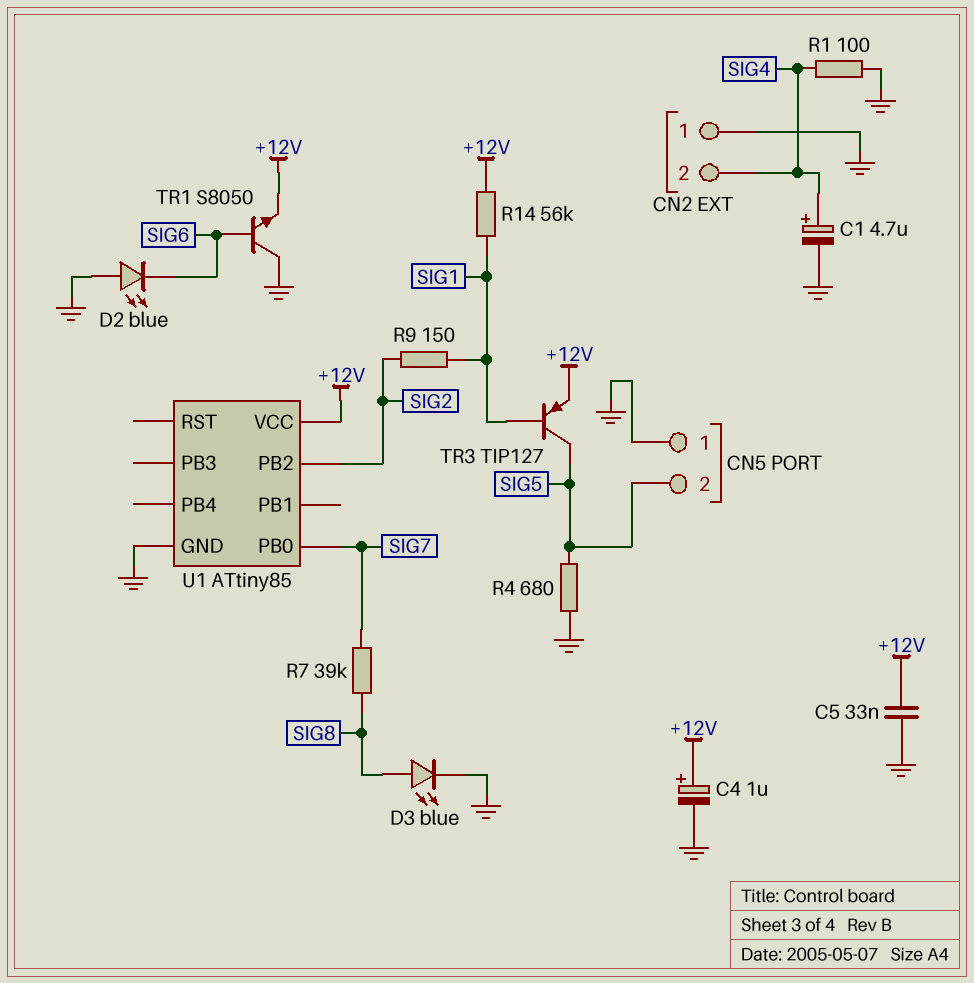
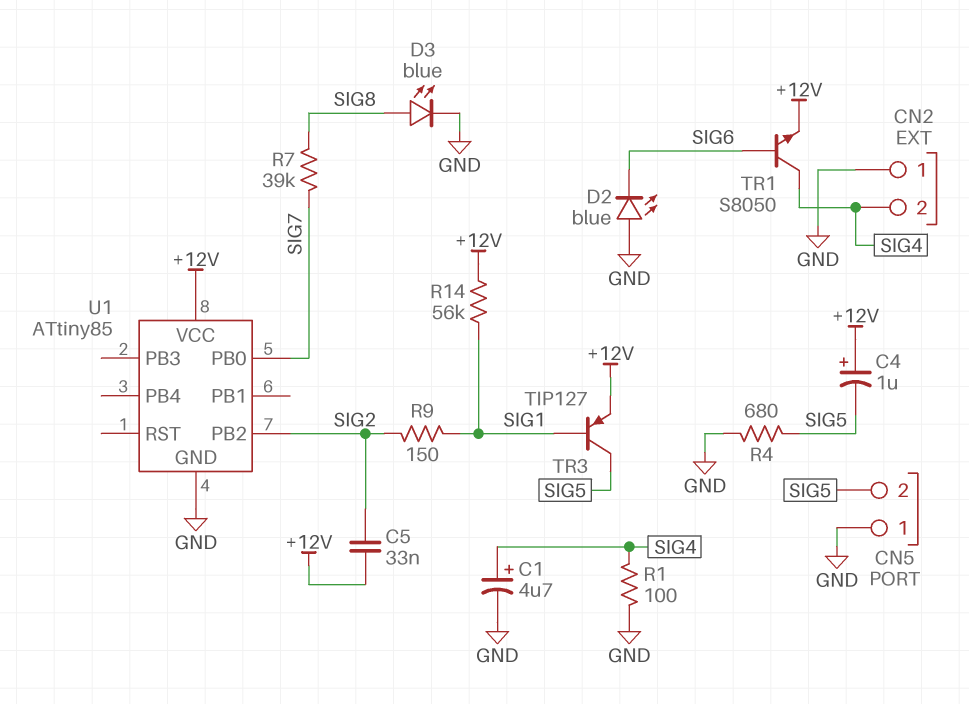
C4: 1uF (plus +12V, minus GND) -> 1uF (plus +12V, minus SIG5)
C5: 33nF (+12V, GND) -> 33nF (+12V, SIG2)
TR1: NPN S8050 (B SIG6, C GND, E +12V) -> NPN S8050 (B SIG6, C SIG4, E +12V)

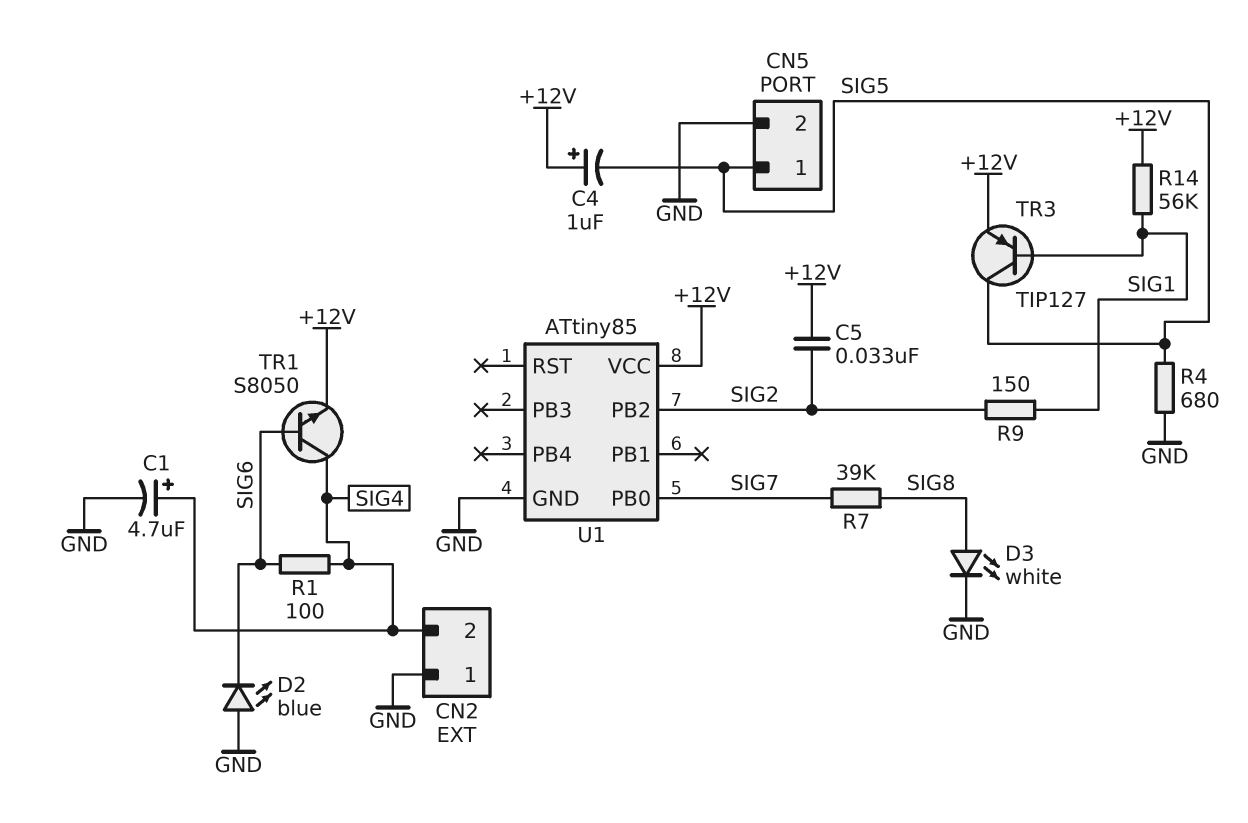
CN5 pin 1: GND -> SIG5
CN5 pin 2: SIG5 -> GND
D3: LED blue (A SIG8, K GND) -> LED white (A SIG8, K GND)
R1: 100 (GND, SIG4) -> 100 (SIG4, SIG6)

